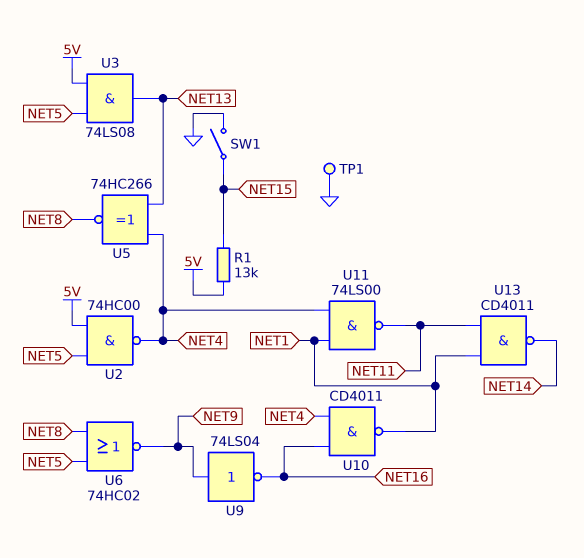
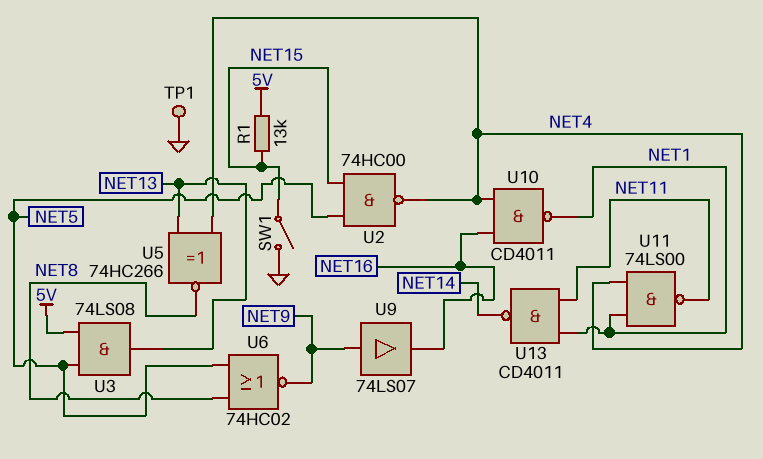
U2: NAND 74HC00 (in 5V, in NET5, out NET4) -> NAND 74HC00 (in NET5, in NET15, out NET4)
U9: NOT 74LS04 (in NET9, out NET16) -> buffer 74LS07 (in NET9, out NET16)

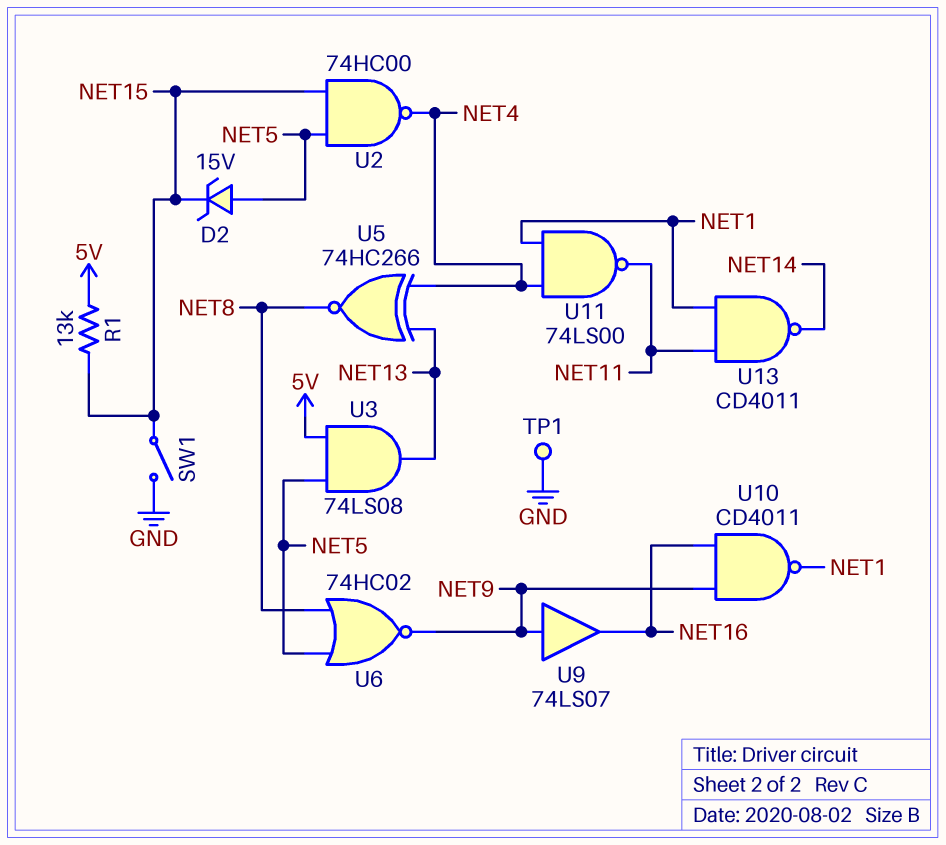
D2: none -> zener 15V (A NET5, K NET15)
U10: NAND CD4011 (in NET4, in NET16, out NET1) -> NAND CD4011 (in NET9, in NET16, out NET1)

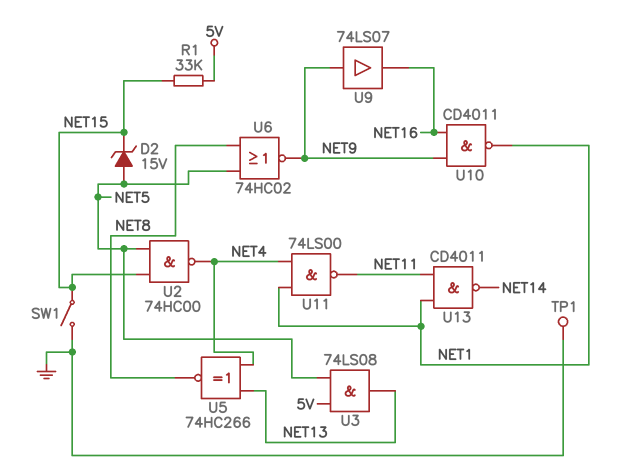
R1: 13k (5V, NET15) -> 33k (5V, NET15)

